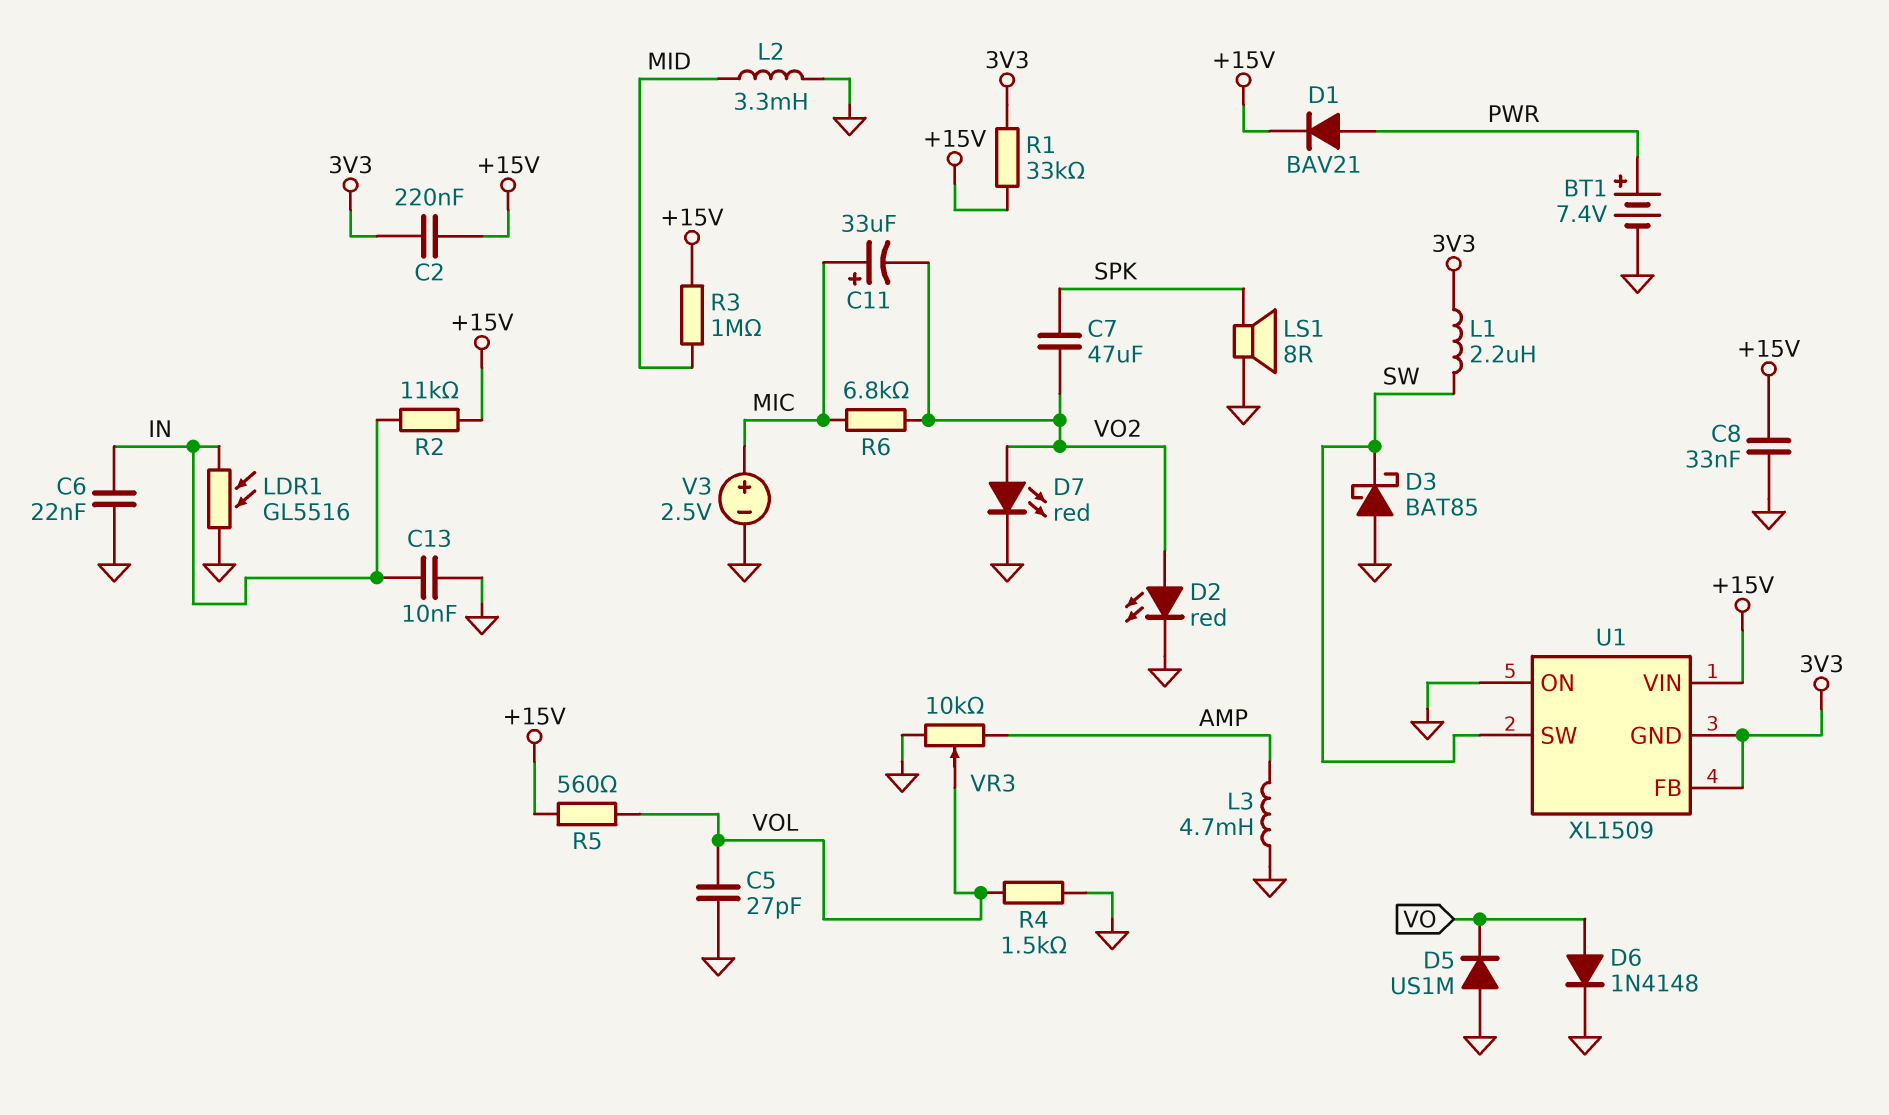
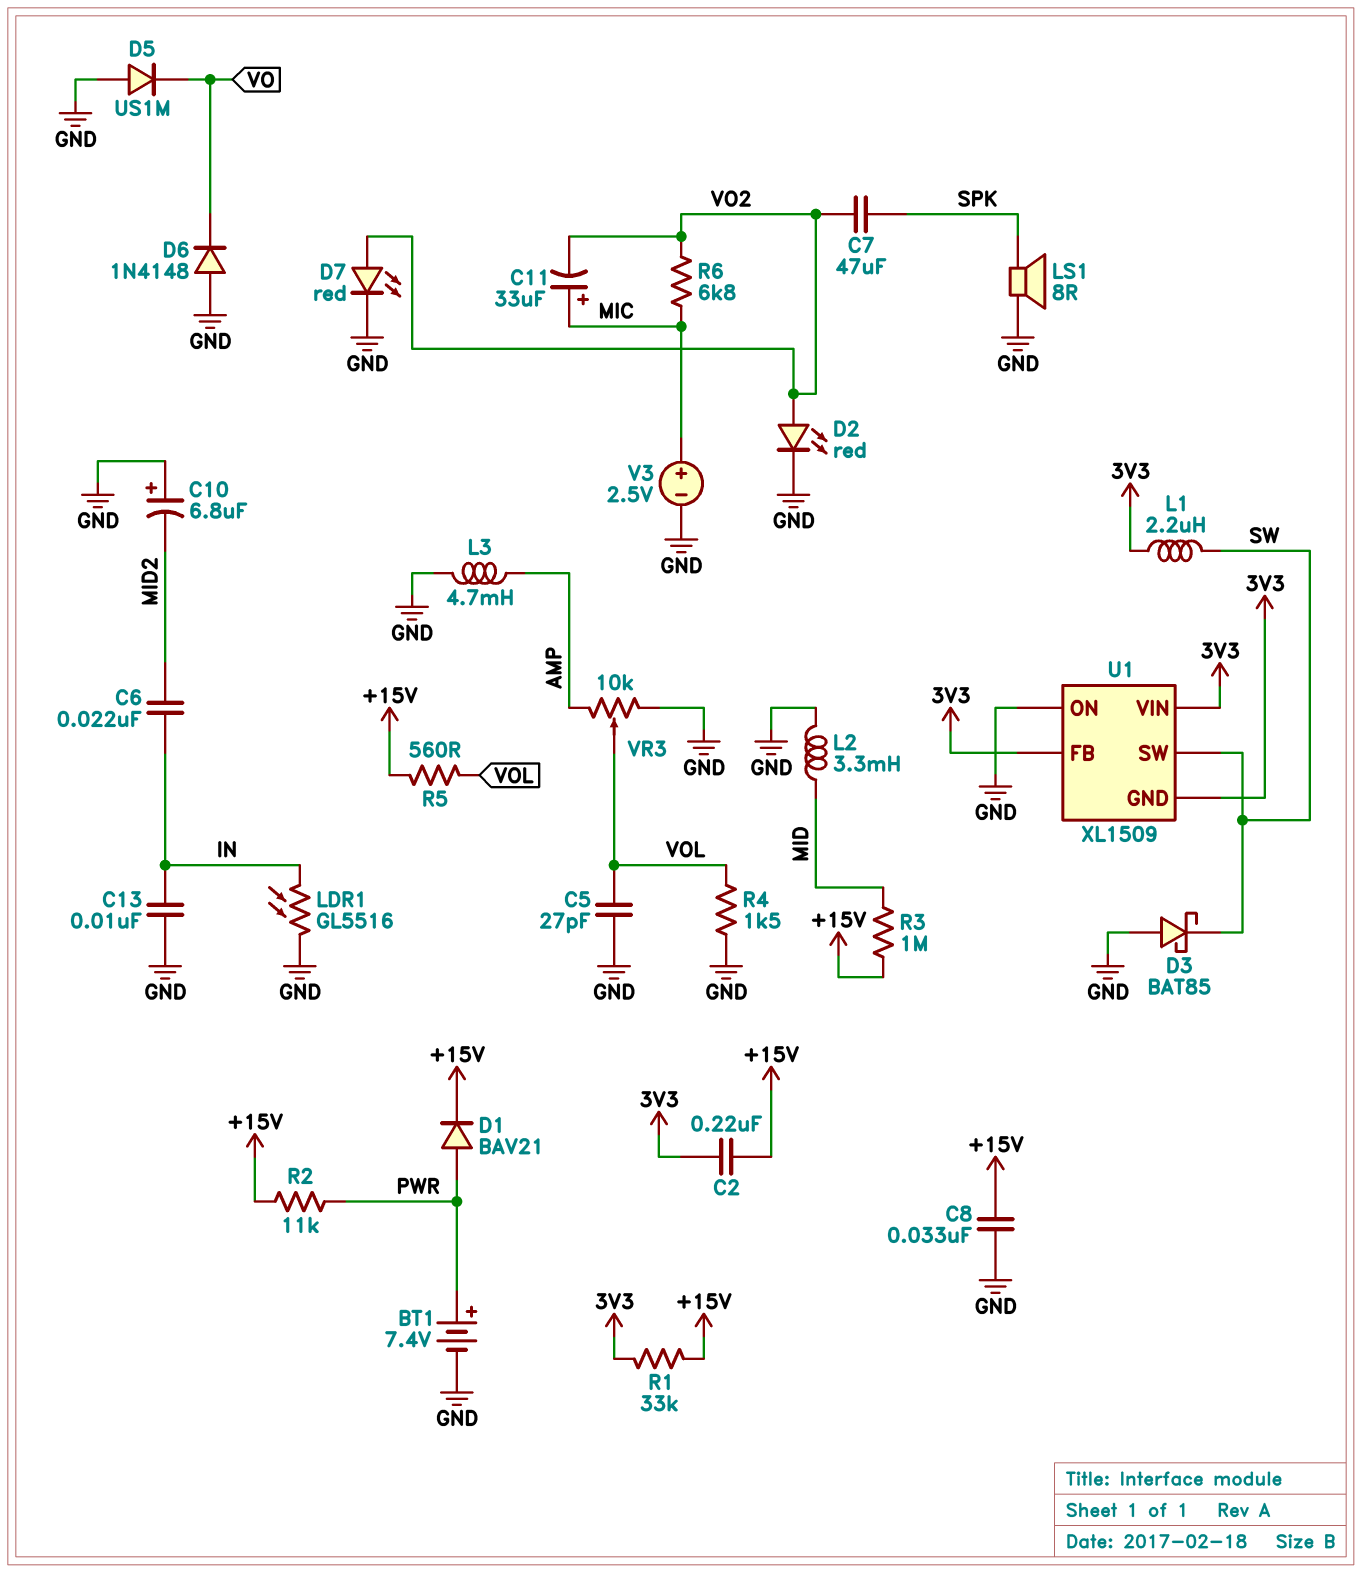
C6: 22nF (GND, IN) -> 22nF (IN, MID2)
C10: none -> 6.8uF (plus GND, minus MID2)
D6: diode 1N4148 (A VO, K GND) -> diode 1N4148 (A GND, K VO)
R2: 11k (+15V, IN) -> 11k (+15V, PWR)
U1 pin VIN: +15V -> 3V3

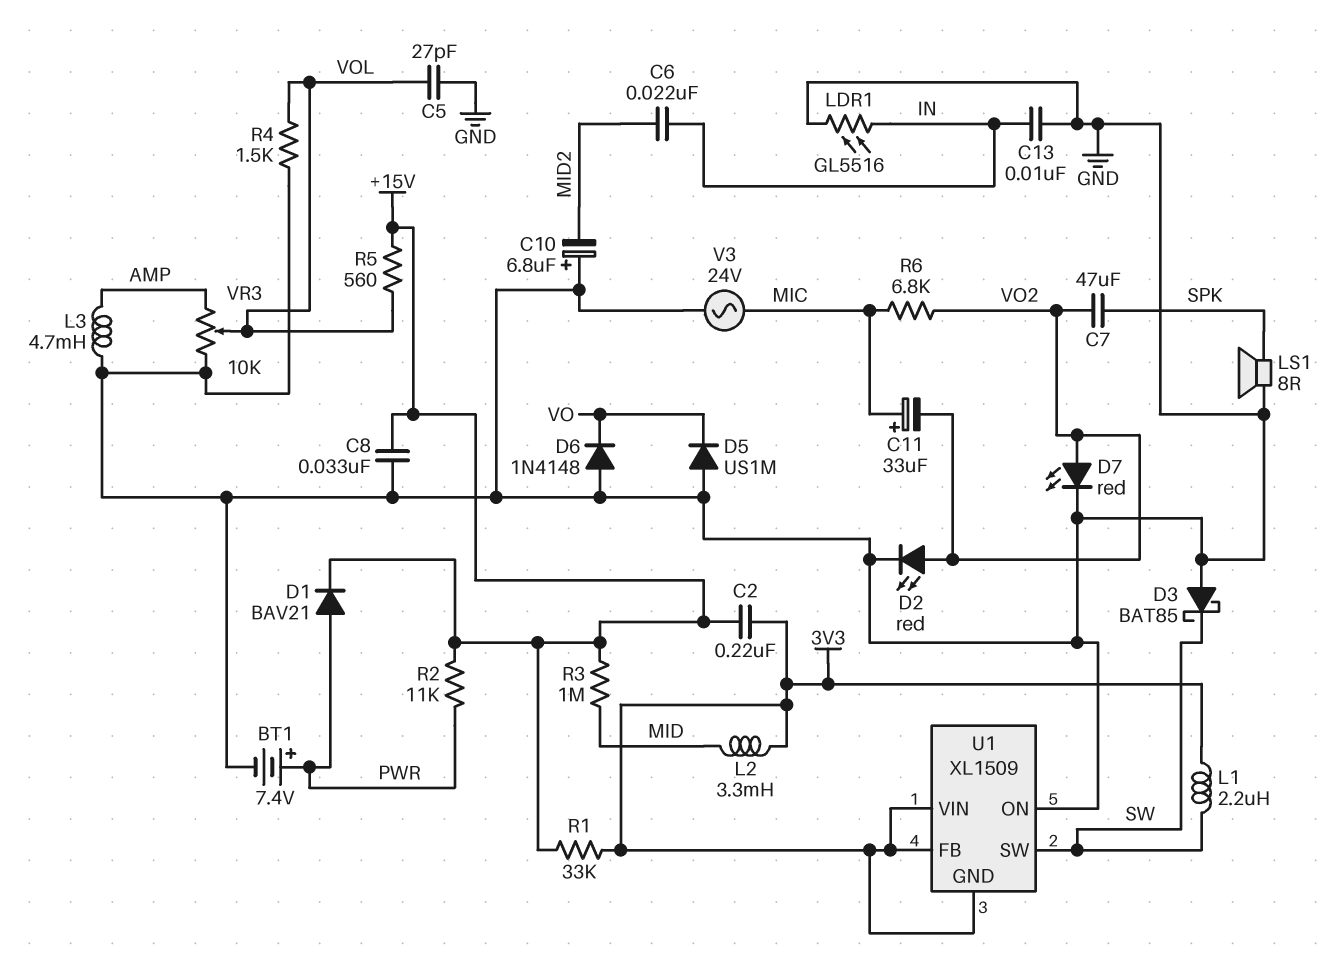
L2: 3.3mH (GND, MID) -> 3.3mH (3V3, MID)
V3: 2.5V (plus MIC, minus GND) -> AC 24V (GND, MIC)

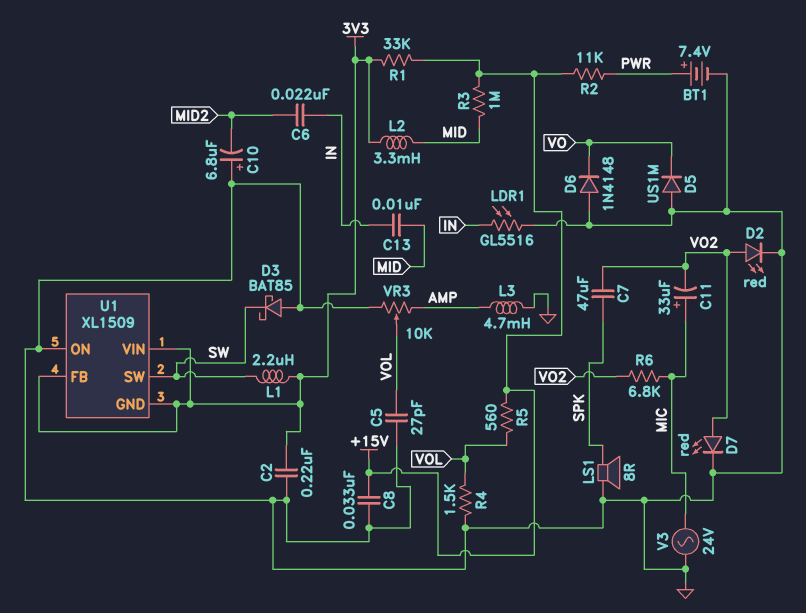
C2: 220nF (+15V, 3V3) -> 220nF (3V3, GND)
C13: 10nF (GND, IN) -> 10nF (IN, MID)
D1: diode BAV21 (A PWR, K +15V) -> none

